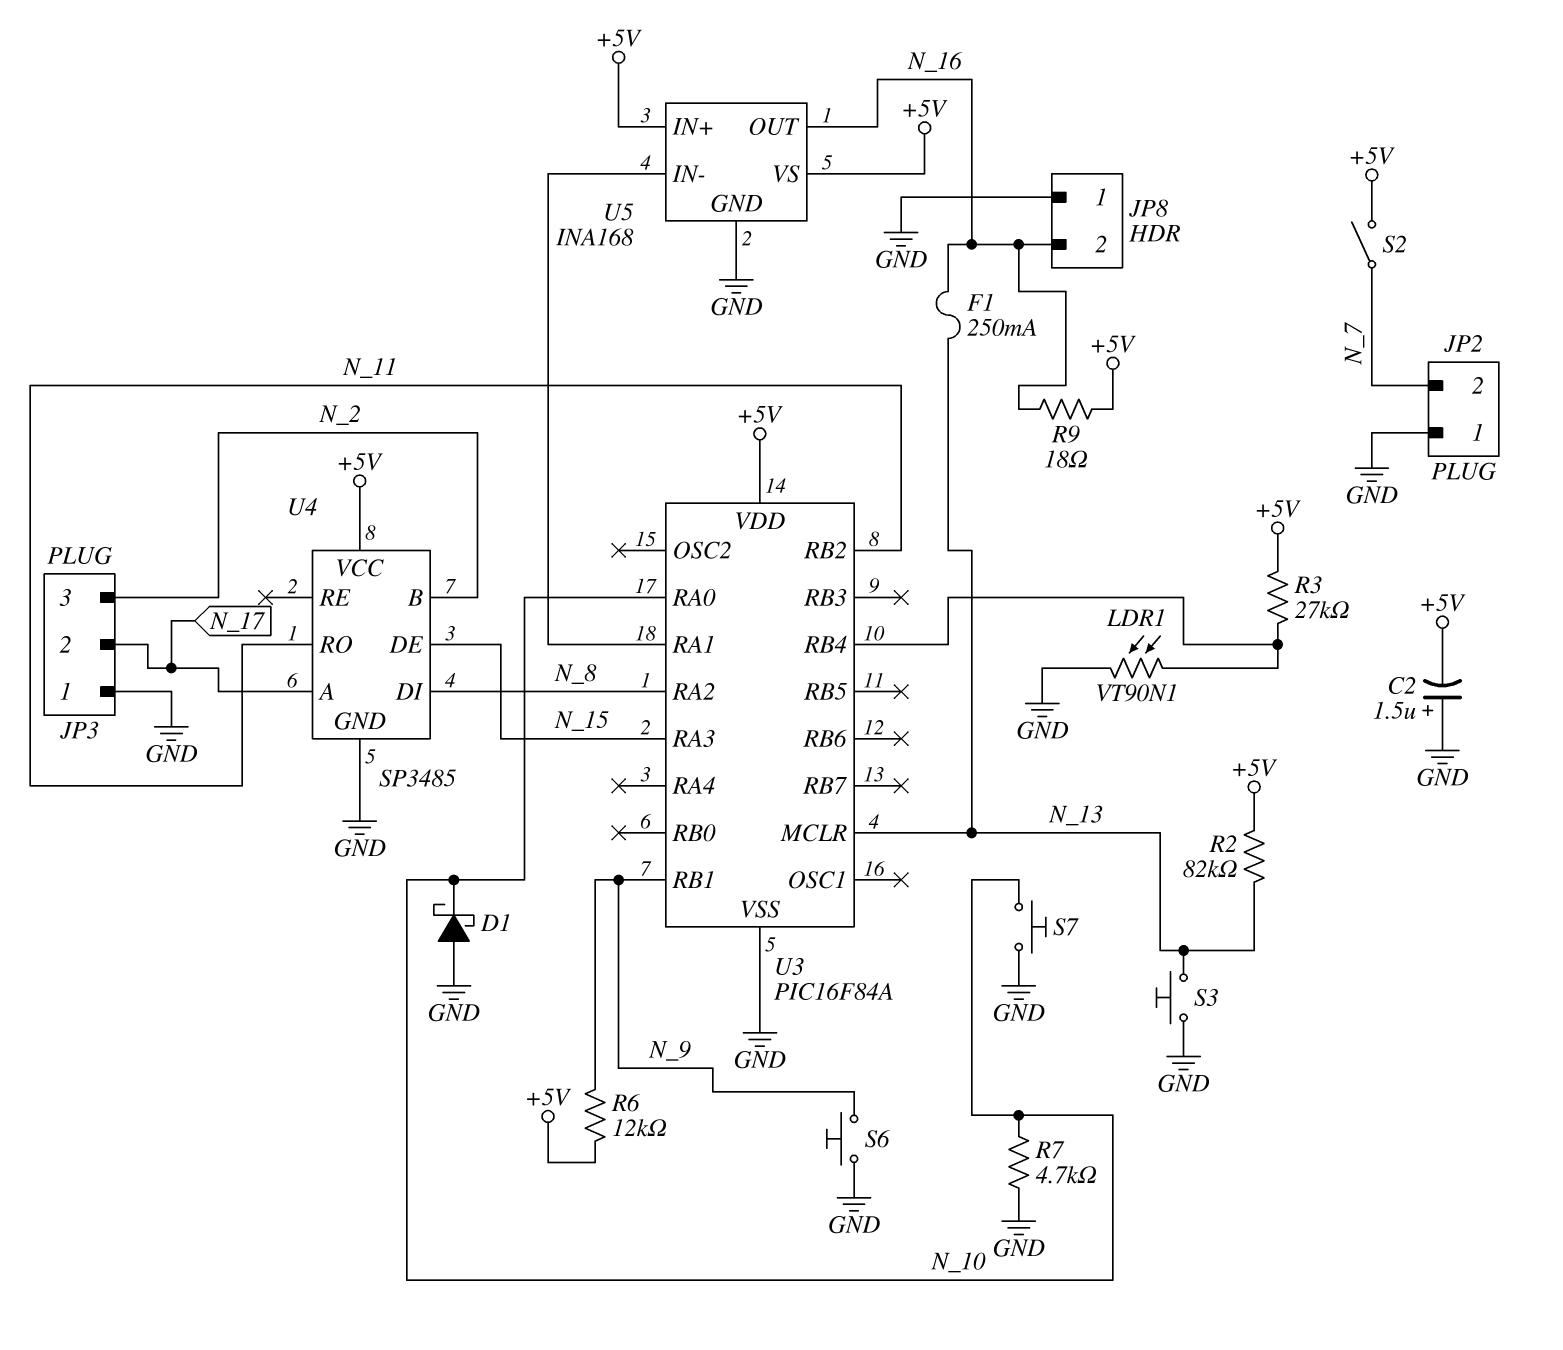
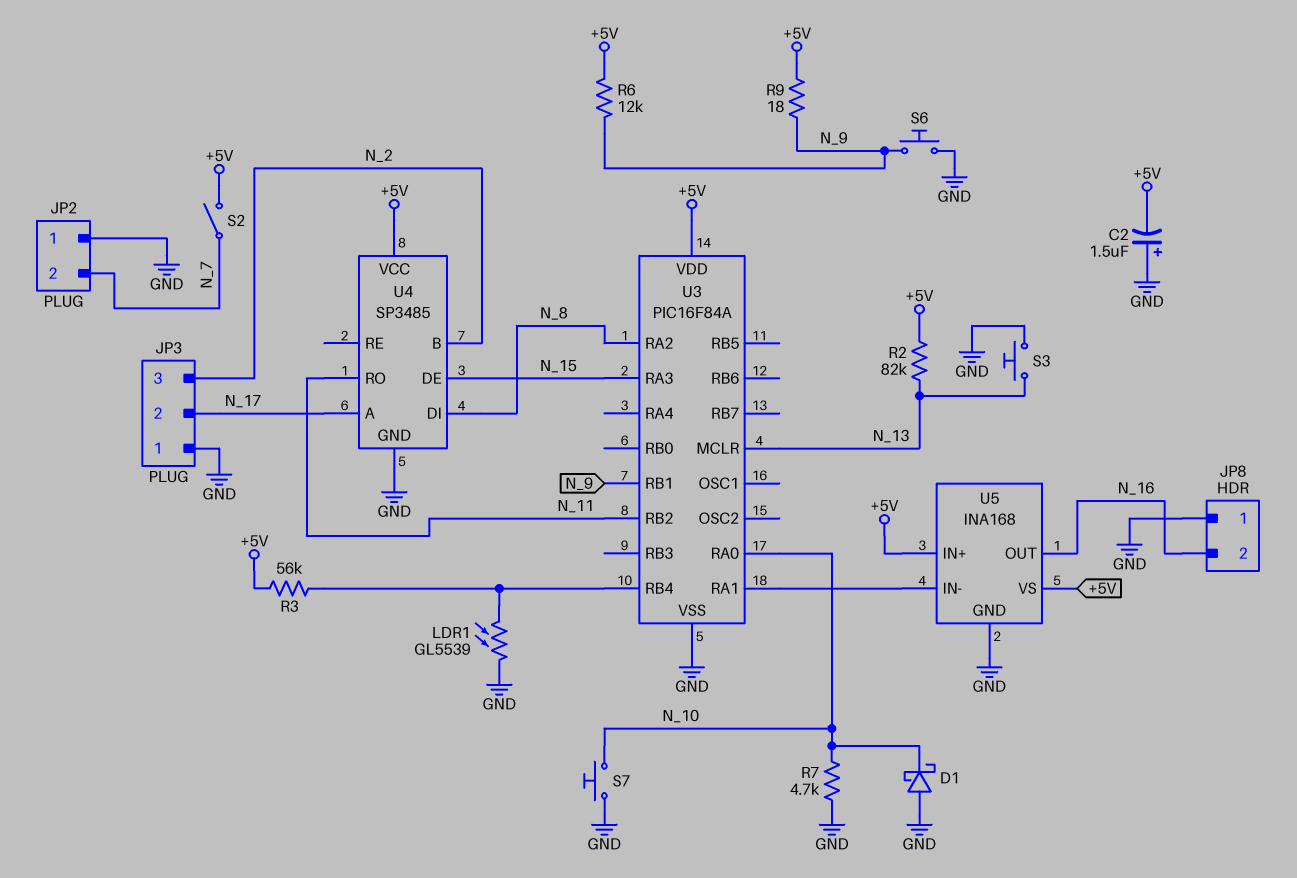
F1: 250mA (N_13, N_16) -> none
LDR1: VT90N1 (GND, U3/RB4) -> GL5539 (GND, U3/RB4)
R3: 27k (+5V, U3/RB4) -> 56k (+5V, U3/RB4)
R9: 18 (+5V, N_16) -> 18 (+5V, N_9)

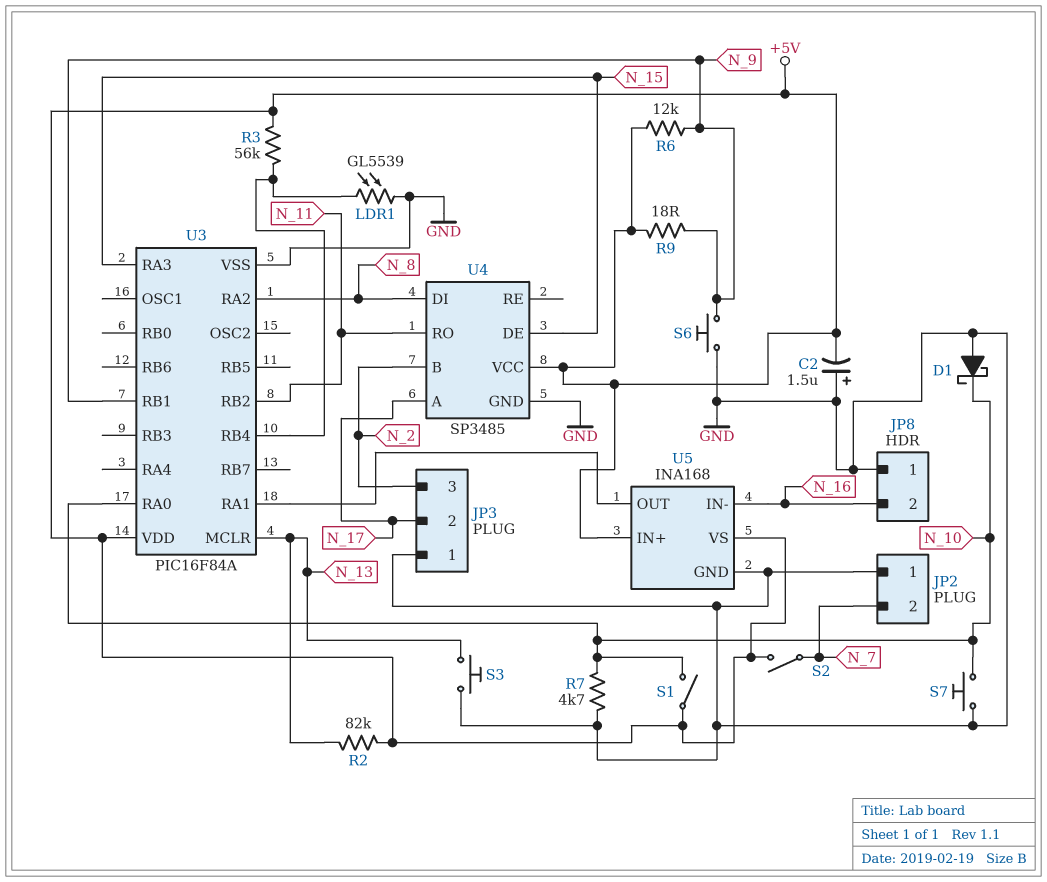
S1: none -> switch (+5V, N_10)
U5 pin IN-: U3/RA1 -> N_16
U5 pin OUT: N_16 -> U3/RA1

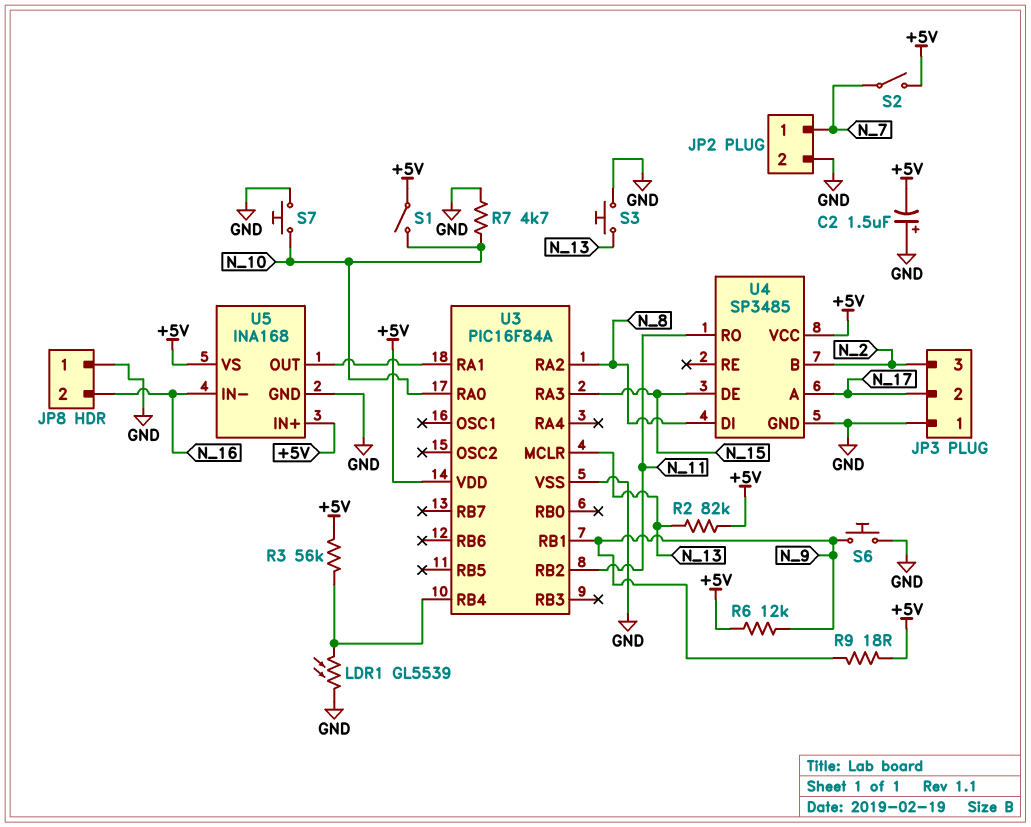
D1: schottky (A GND, K N_10) -> none
JP2 pin 1: GND -> N_7
JP2 pin 2: N_7 -> GND

